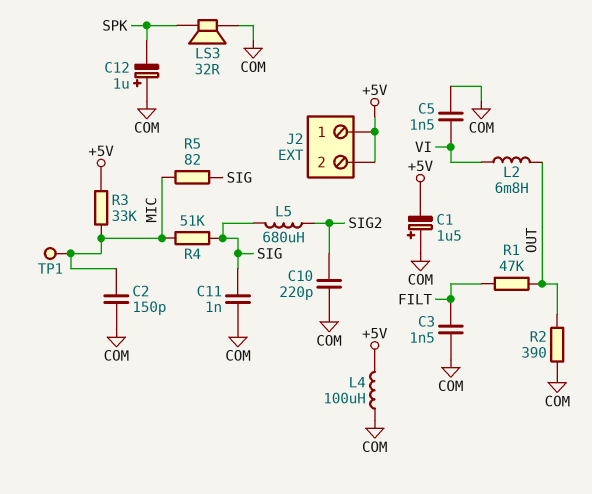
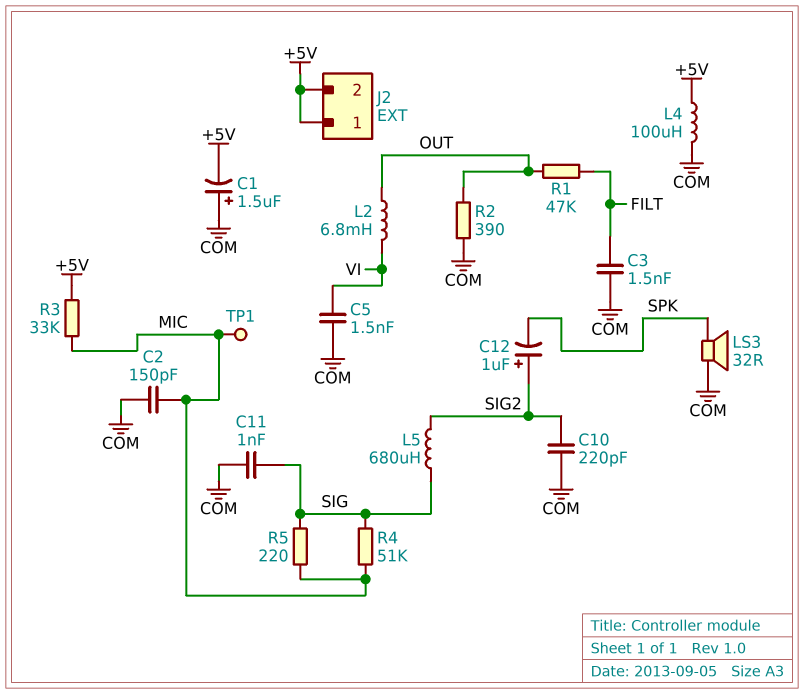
C12: 1uF (plus COM, minus SPK) -> 1uF (plus SIG2, minus SPK)
R5: 82 (MIC, SIG) -> 220 (MIC, SIG)

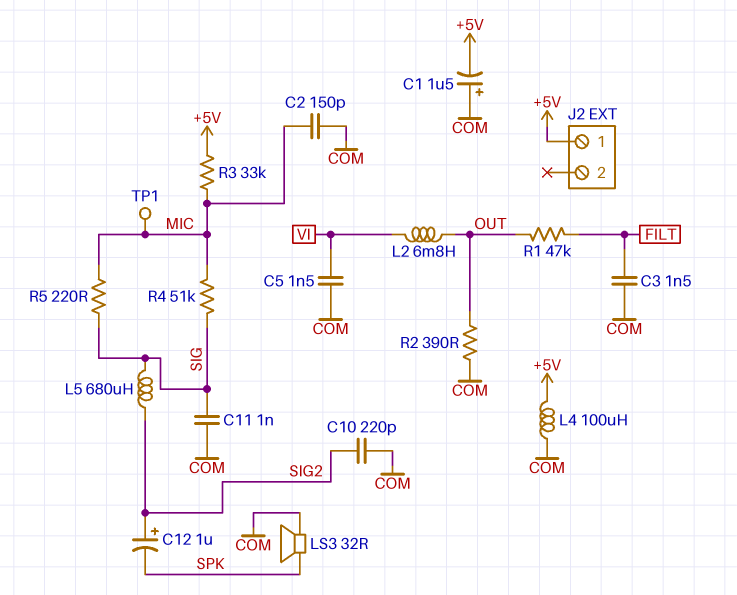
J2 pin 2: +5V -> none

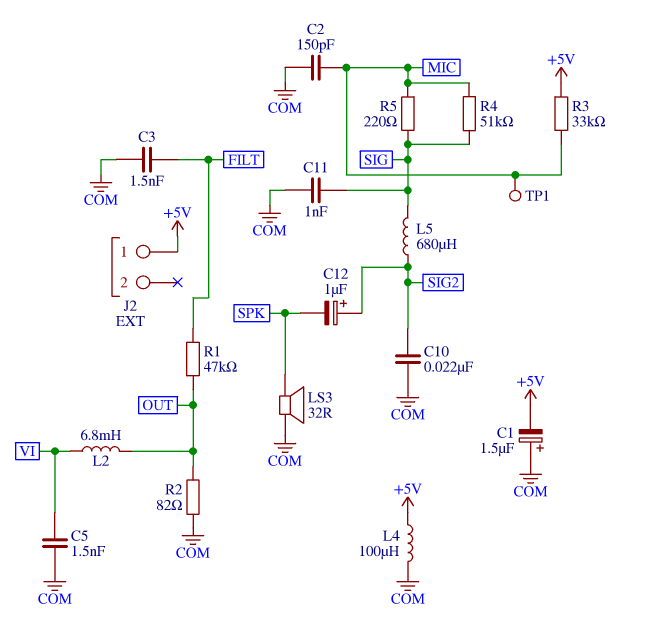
C10: 220pF (COM, SIG2) -> 22nF (COM, SIG2)
R2: 390 (COM, OUT) -> 82 (COM, OUT)

